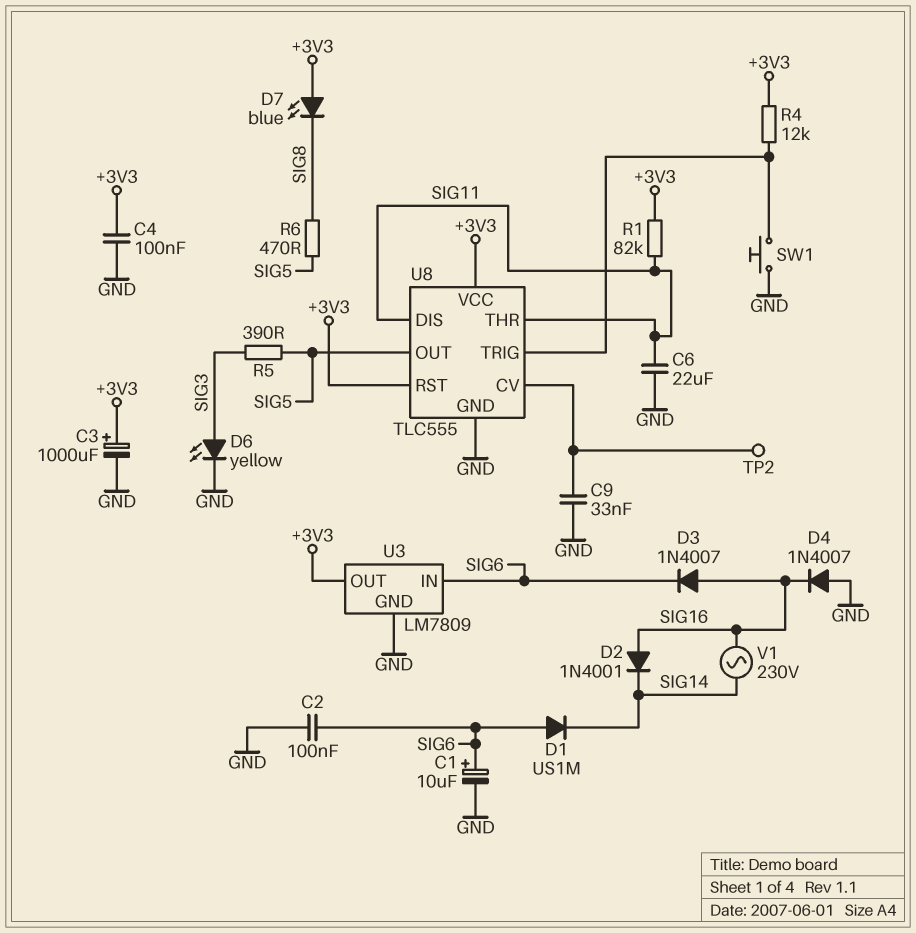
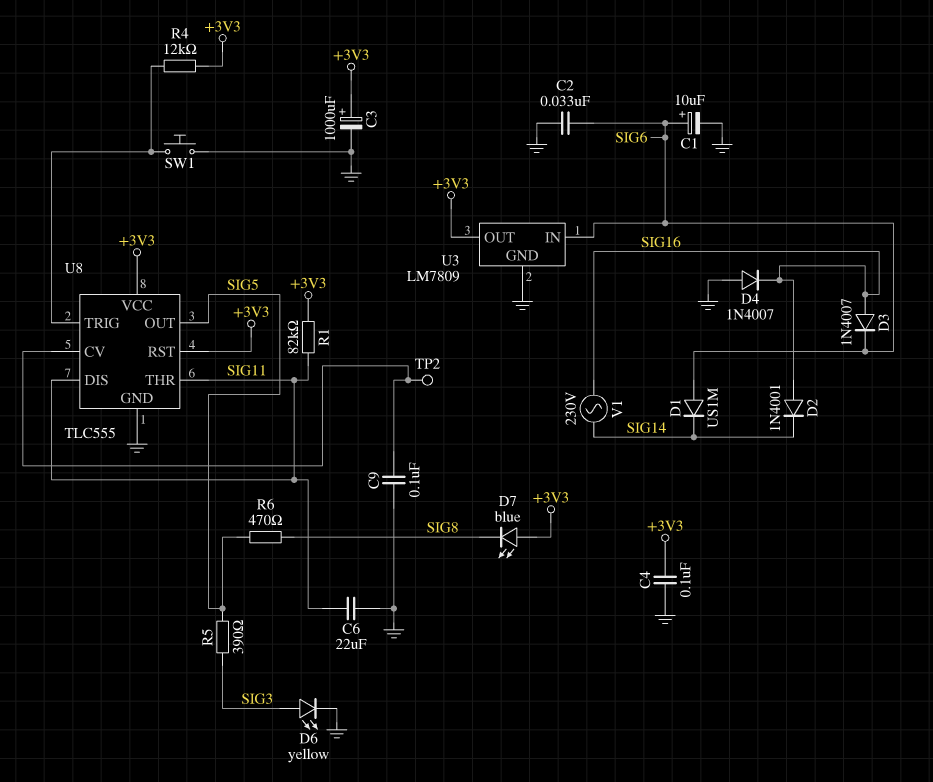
C2: 100nF (GND, SIG6) -> 33nF (GND, SIG6)
C9: 33nF (GND, U8/CV) -> 100nF (GND, U8/CV)

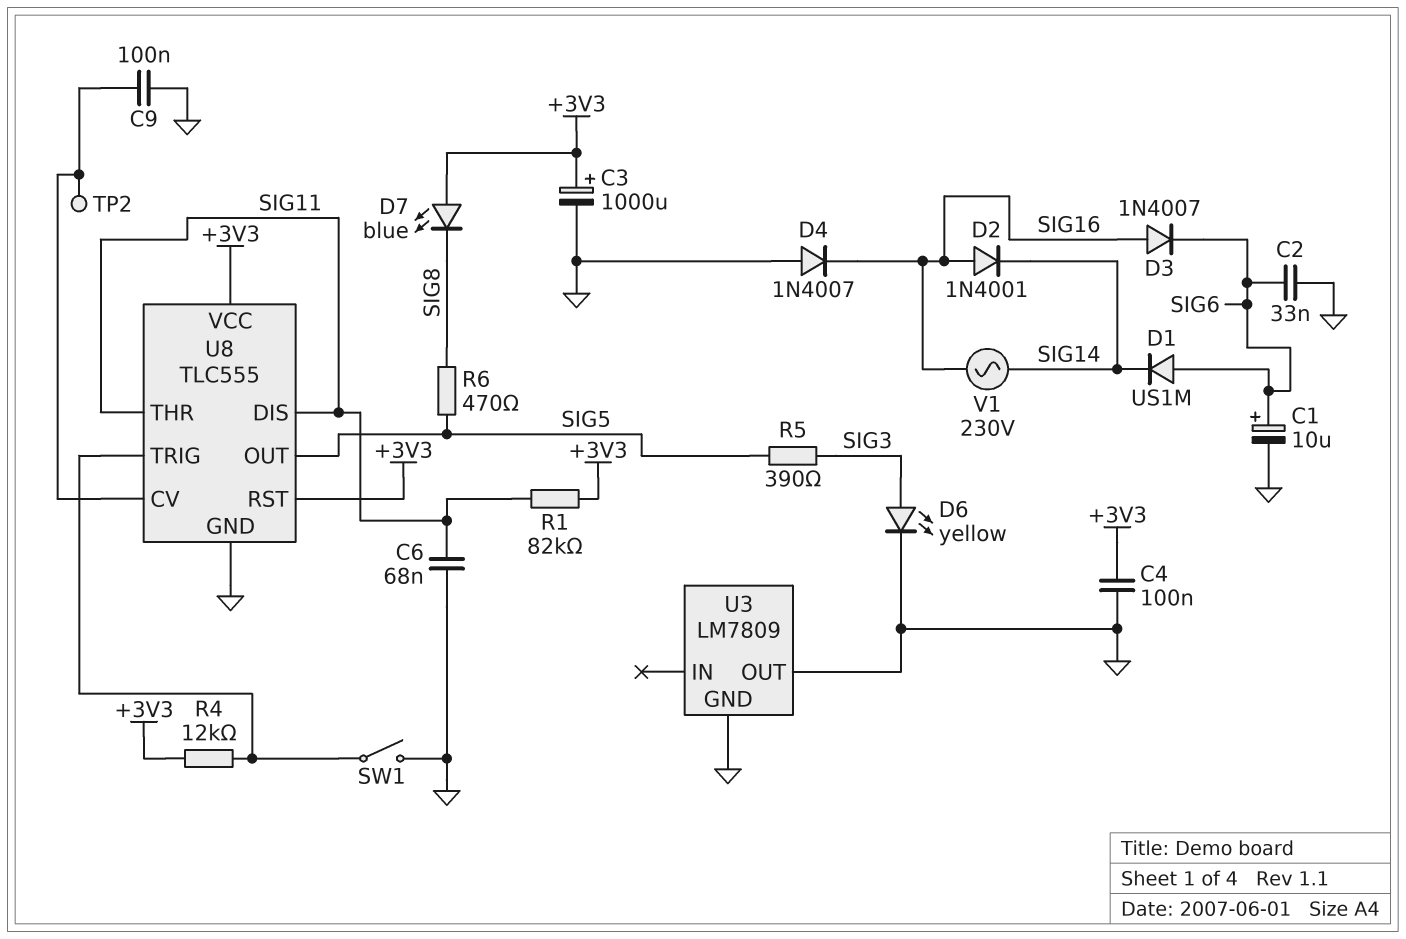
C6: 22uF (GND, SIG11) -> 68nF (GND, SIG11)
SW1: button (GND, U8/TRIG) -> switch (GND, U8/TRIG)
U3 pin IN: SIG6 -> none
U3 pin OUT: +3V3 -> GND

